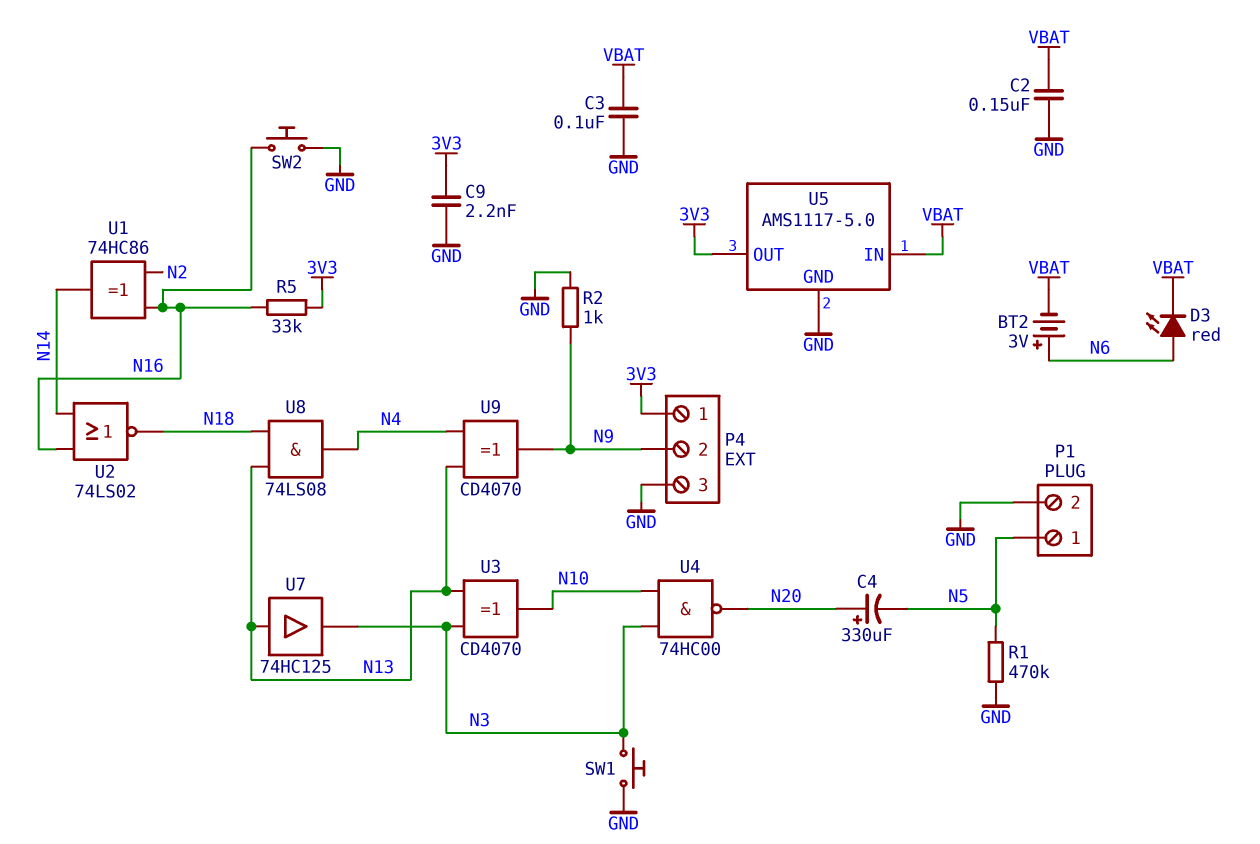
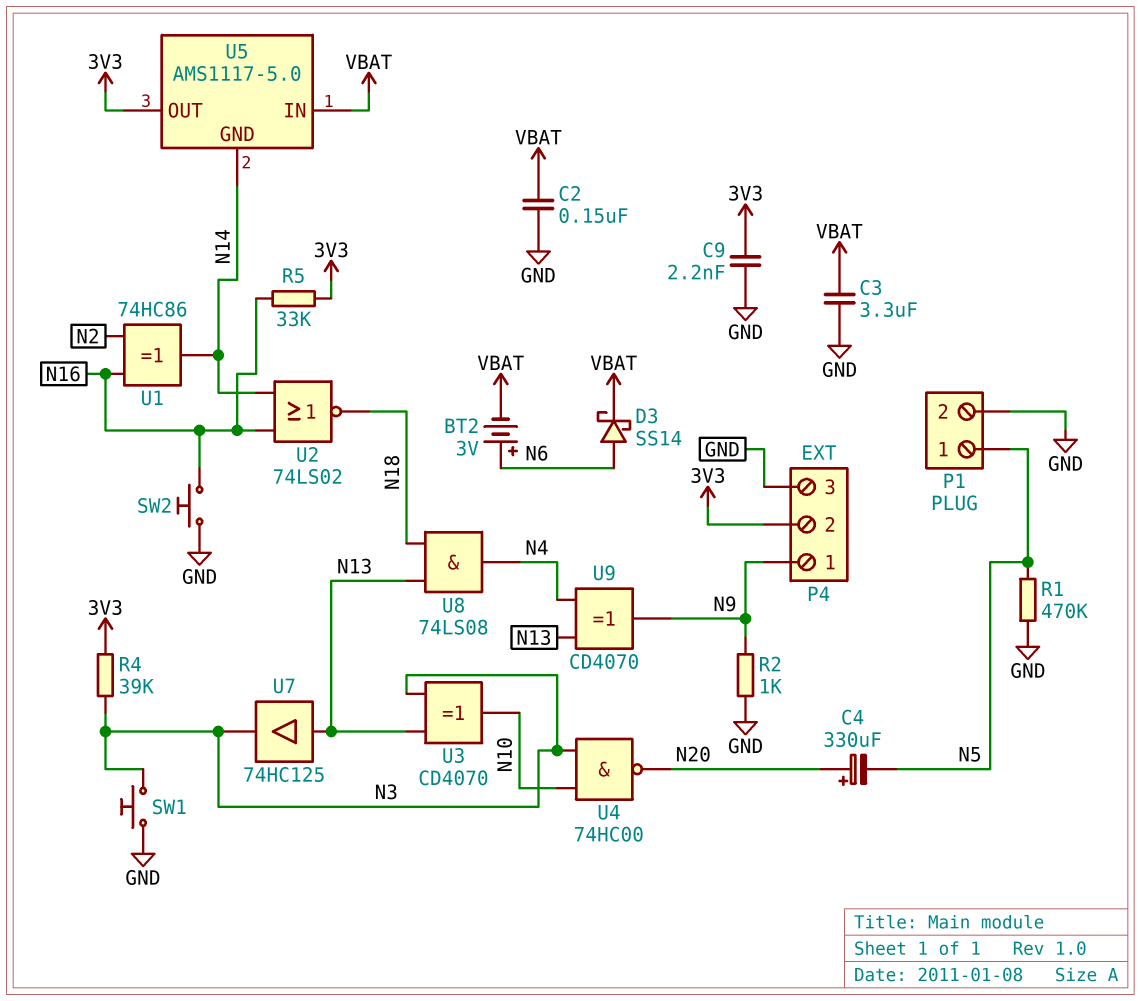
C3: 100nF (GND, VBAT) -> 3.3uF (GND, VBAT)
D3: LED red (A N6, K VBAT) -> schottky SS14 (A N6, K VBAT)
P4 pin 1: 3V3 -> N9
P4 pin 2: N9 -> 3V3
R4: none -> 39k (3V3, N3)
U5 pin GND: GND -> N14

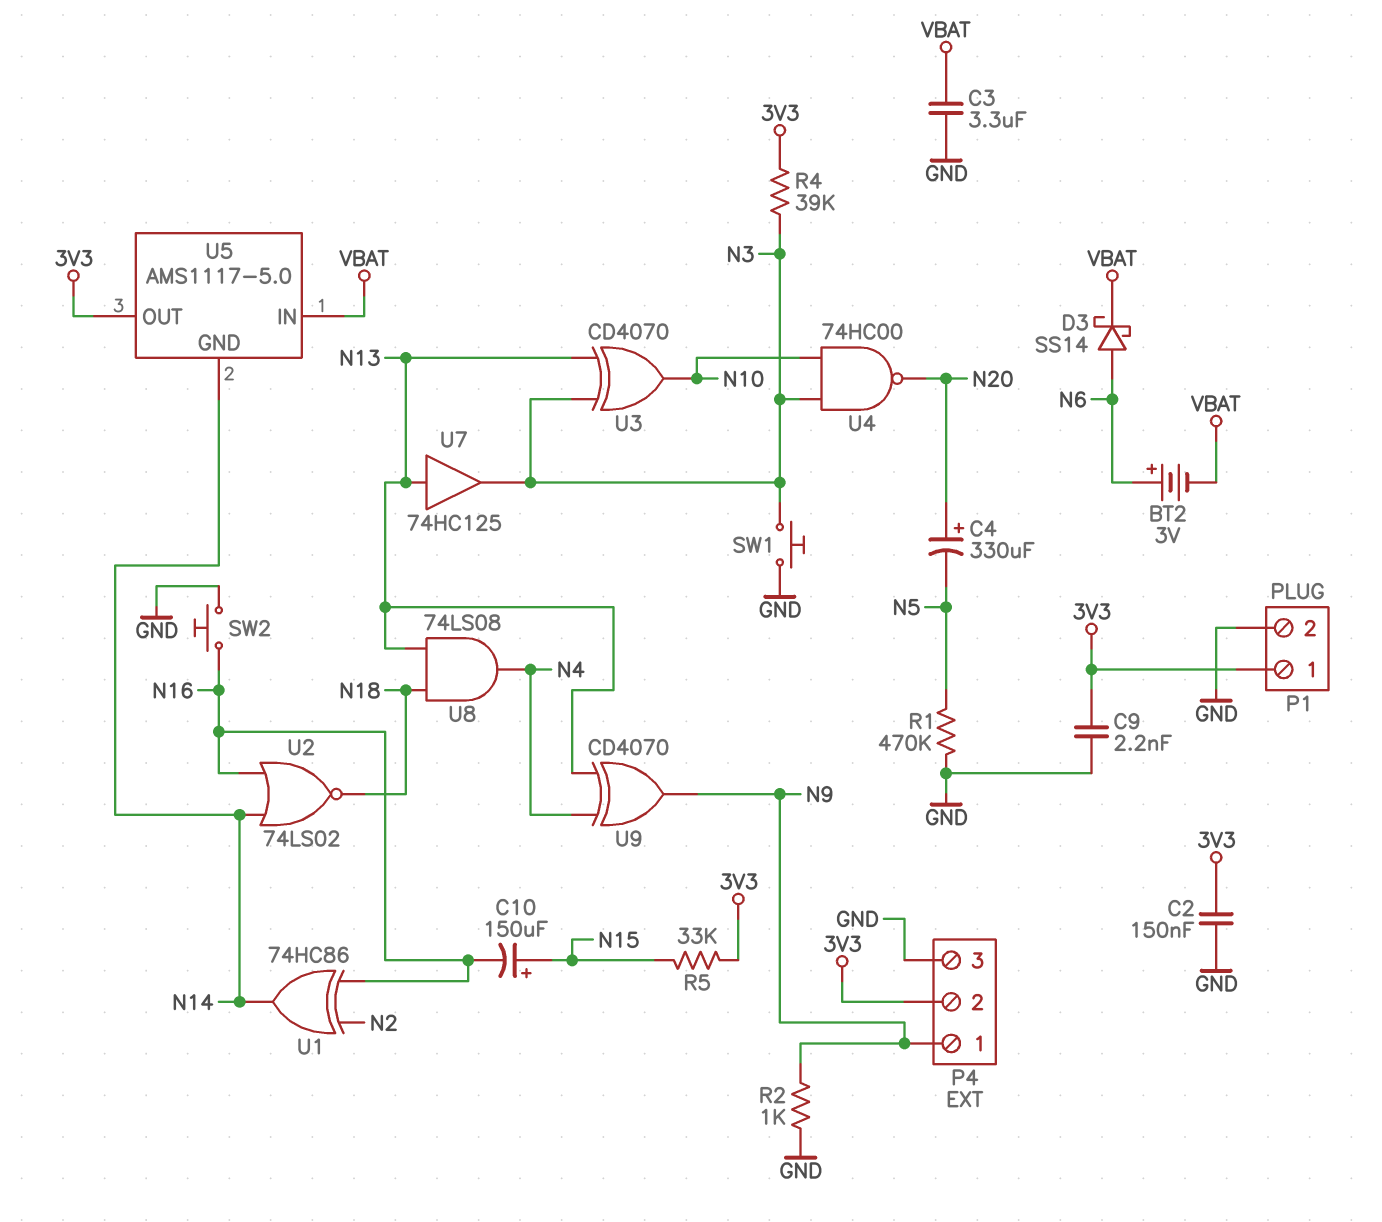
C2: 150nF (GND, VBAT) -> 150nF (3V3, GND)
C10: none -> 150uF (plus N15, minus N16)
P1 pin 1: N5 -> 3V3
R5: 33k (3V3, N16) -> 33k (3V3, N15)

